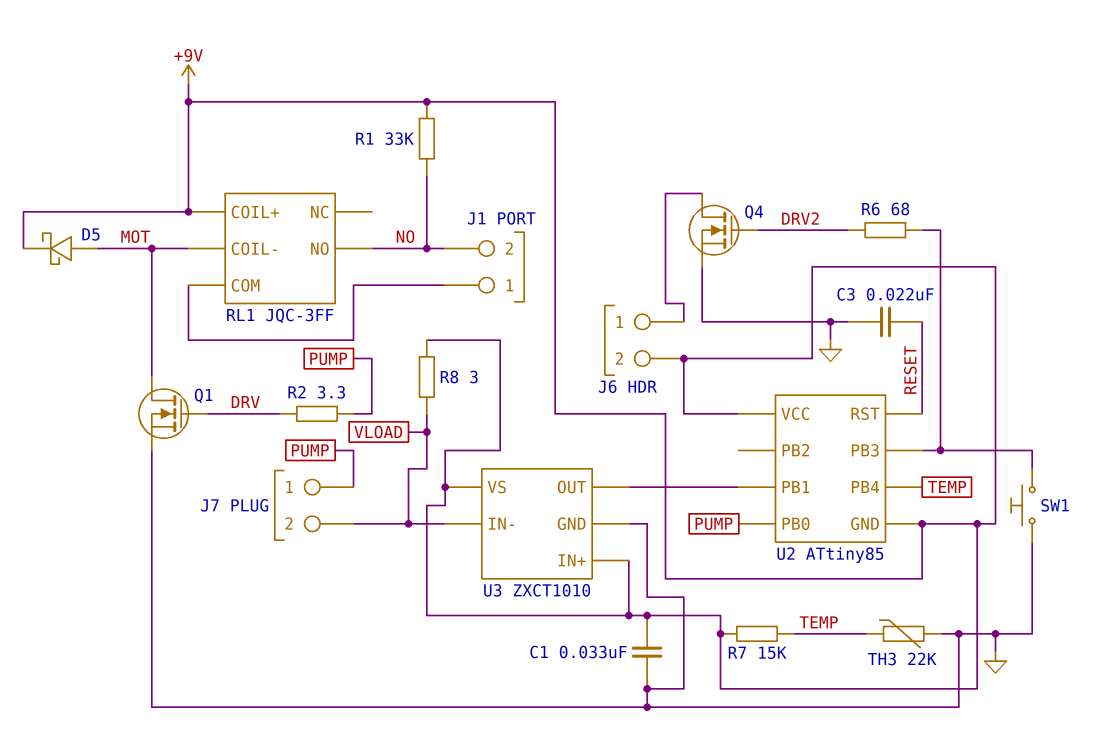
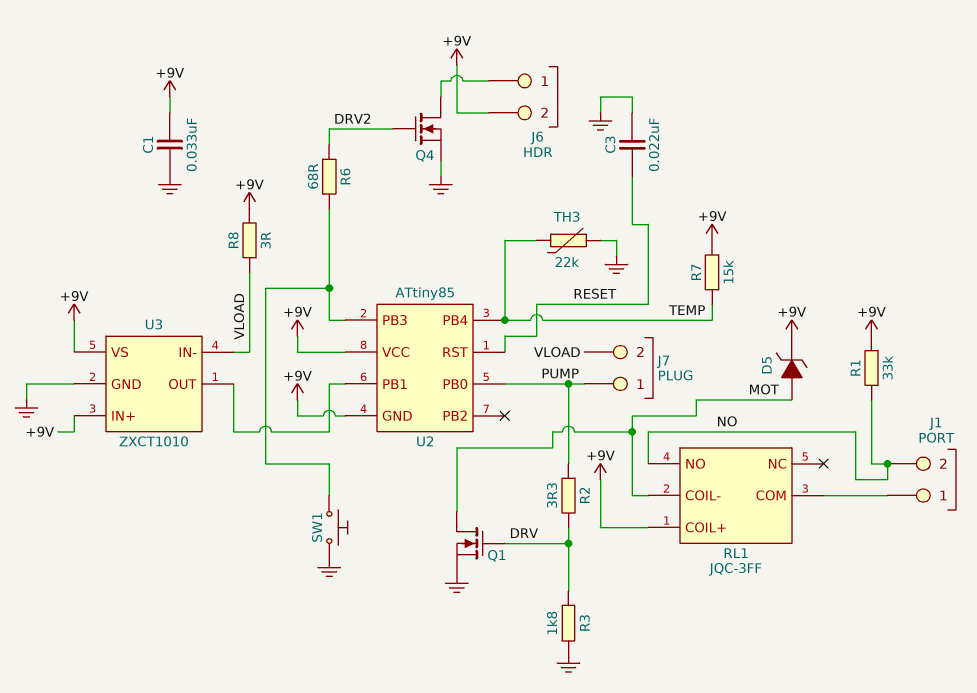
D5: schottky (A MOT, K +9V) -> zener (A MOT, K +9V)
R3: none -> 1.8k (DRV, GND)

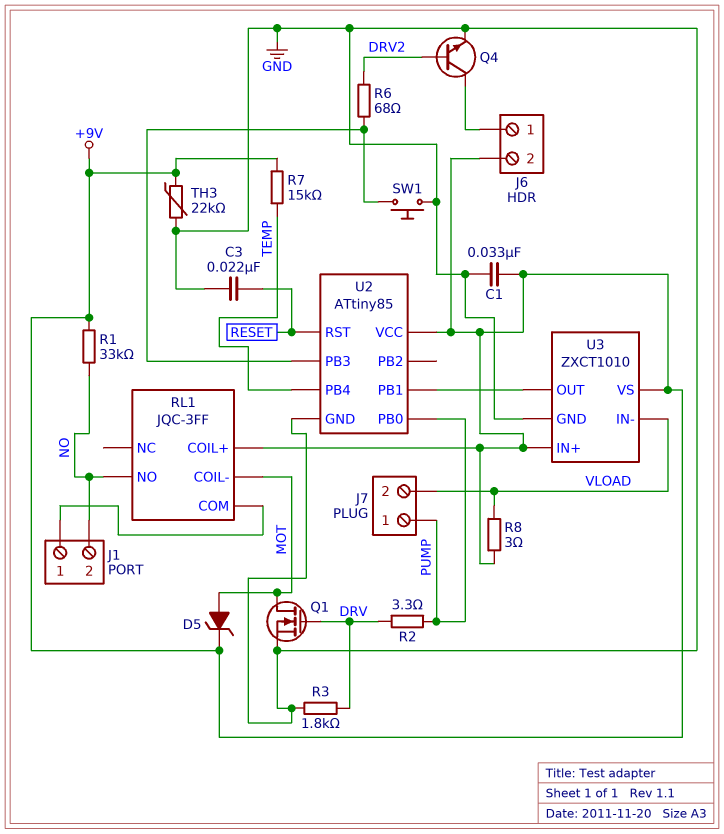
Q4: NMOS (G DRV2, D J6/1, S GND) -> NPN (B DRV2, C J6/1, E GND)
TH3: 22k (GND, TEMP) -> 22k (+9V, GND)
U2 pin GND: +9V -> GND

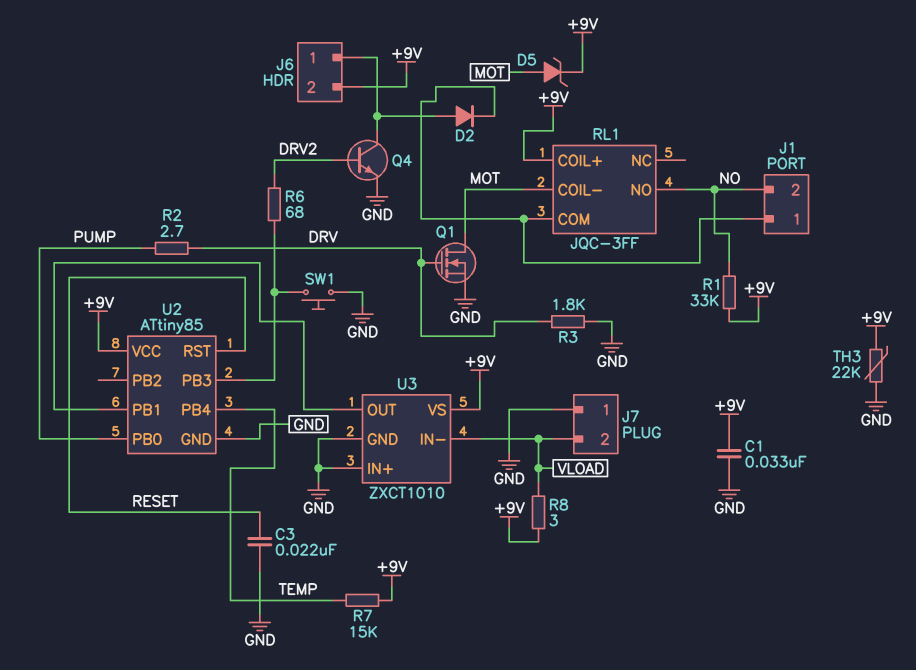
D2: none -> diode (A J6/1, K J1/1)
J7 pin 1: PUMP -> GND
R2: 3.3 (DRV, PUMP) -> 2.7 (DRV, PUMP)
U3 pin IN+: +9V -> GND

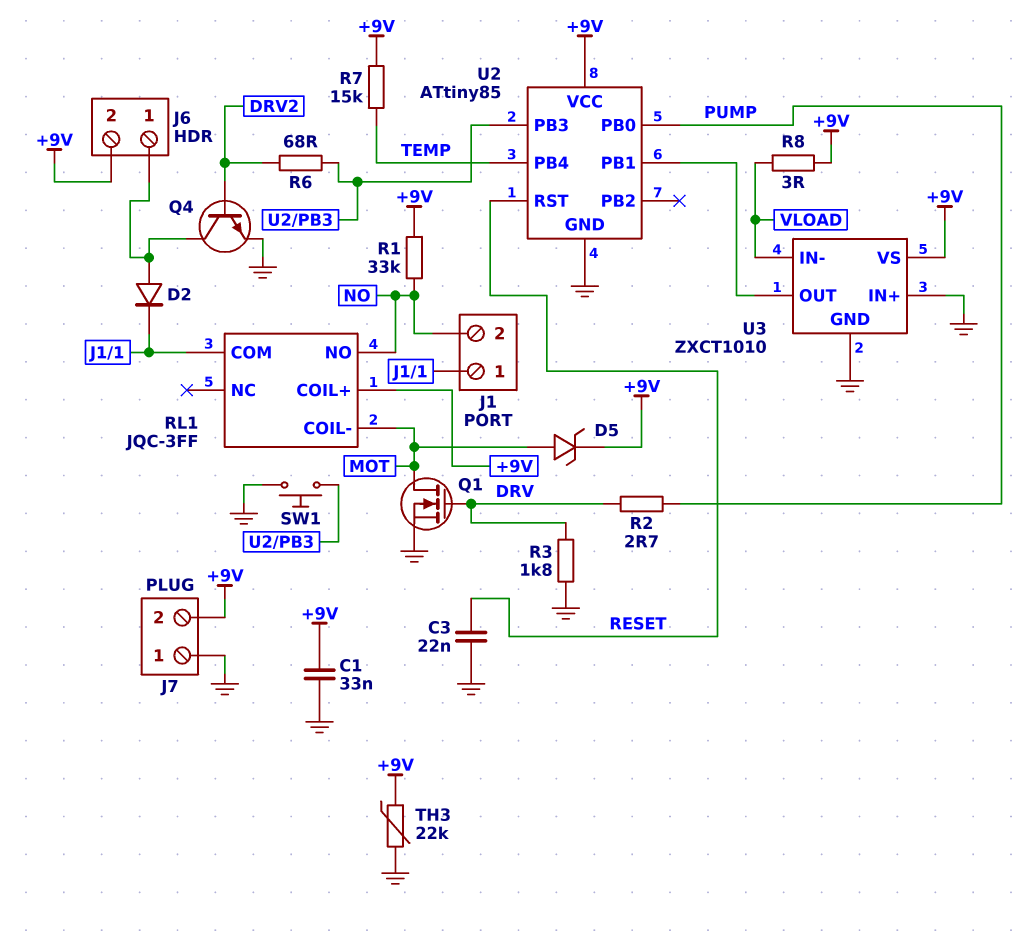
J7 pin 2: VLOAD -> +9V

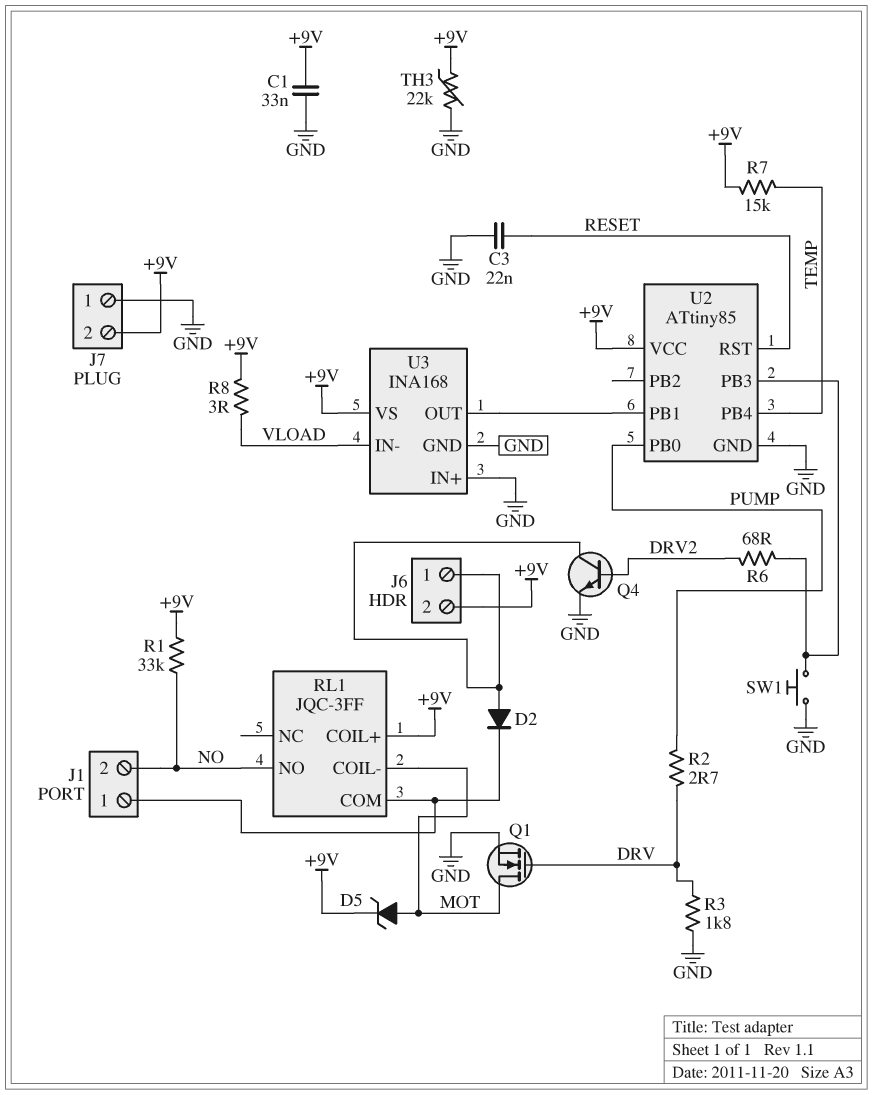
U3: ZXCT1010 -> INA168

